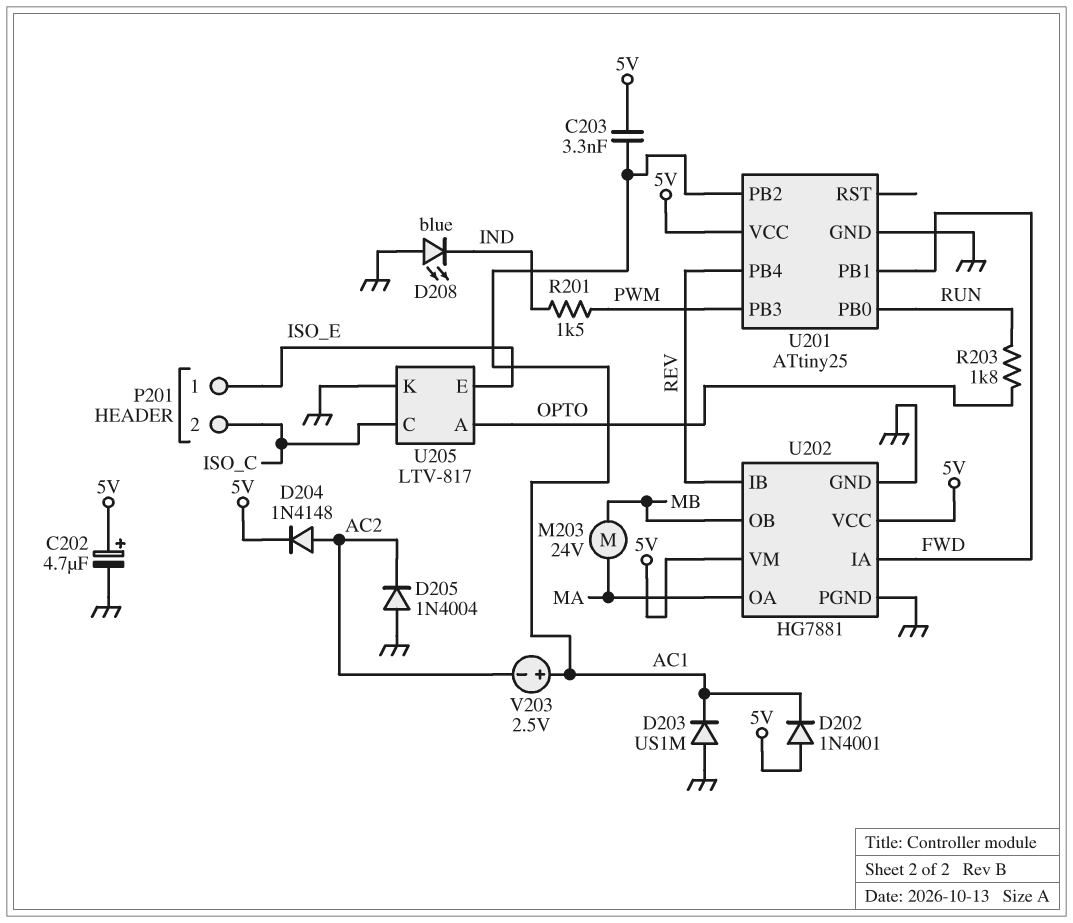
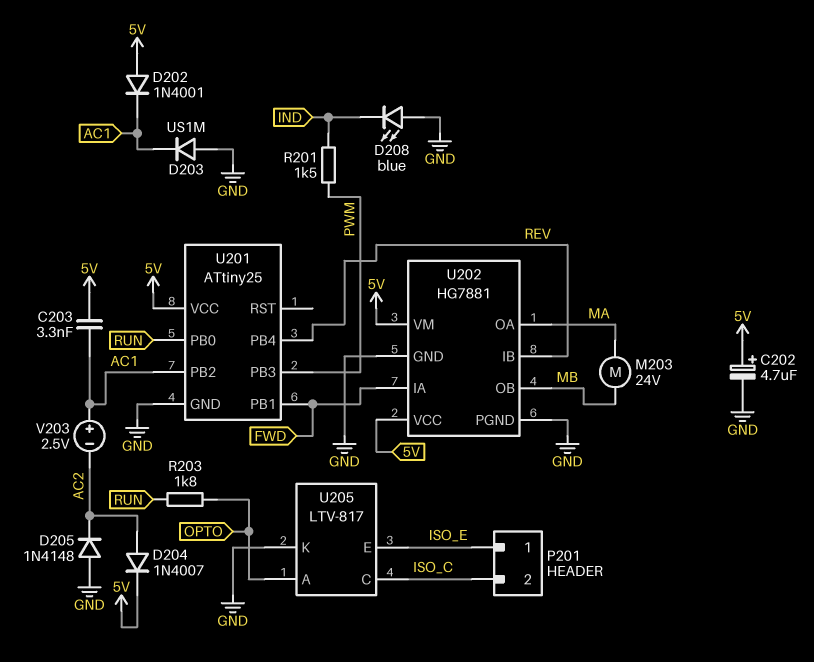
D204: diode 1N4148 (A AC2, K 5V) -> diode 1N4007 (A AC2, K 5V)
D205: diode 1N4004 (A GND, K AC2) -> diode 1N4148 (A GND, K AC2)

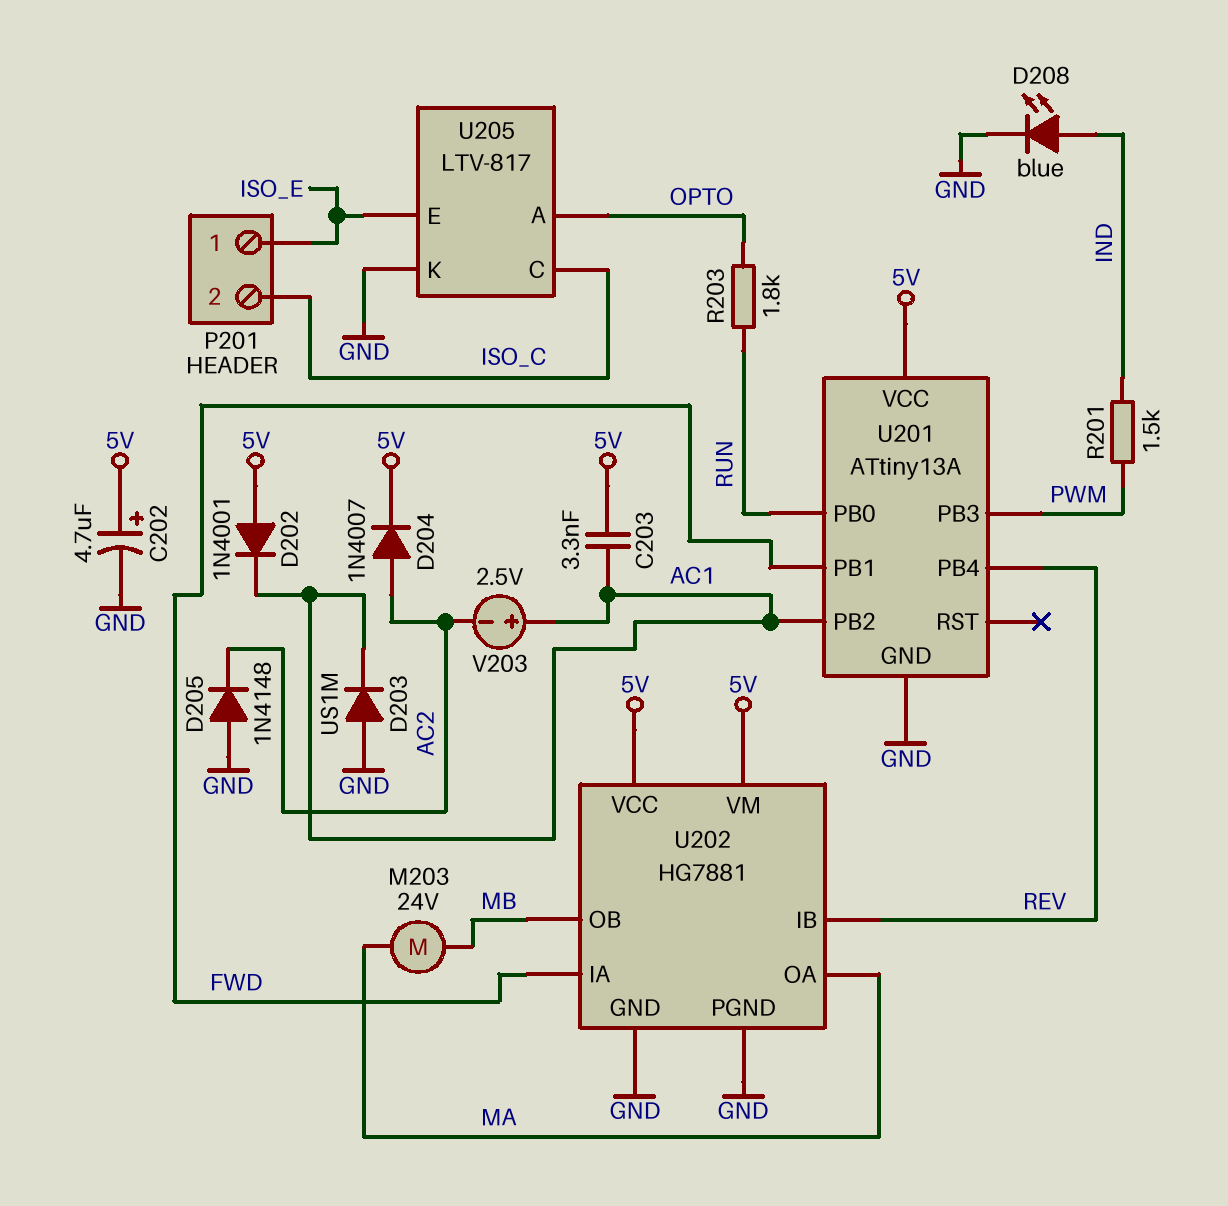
D208: LED blue (A GND, K IND) -> LED blue (A IND, K GND)
U201: ATtiny25 -> ATtiny13A

